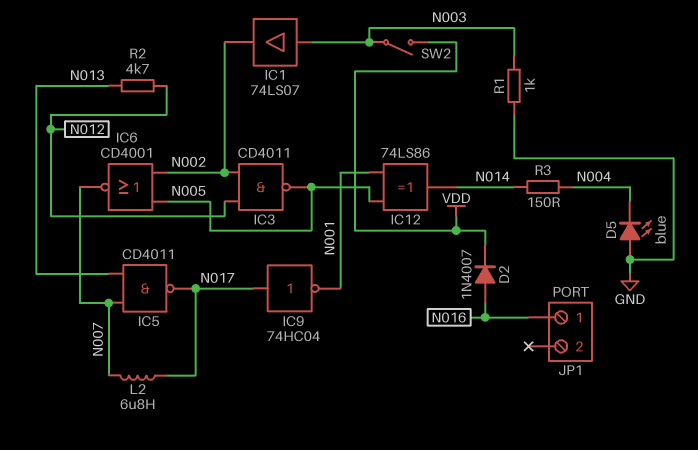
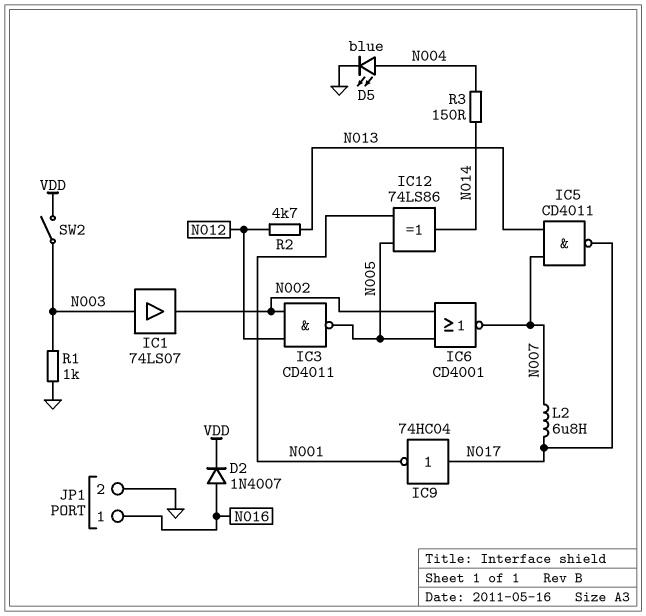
D5: LED blue (A GND, K N004) -> LED blue (A N004, K GND)
JP1 pin 2: none -> GND

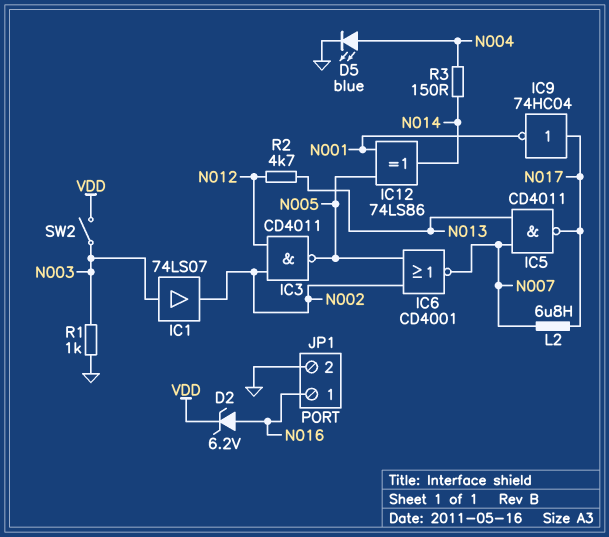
D2: diode 1N4007 (A N016, K VDD) -> zener 6.2V (A N016, K VDD)

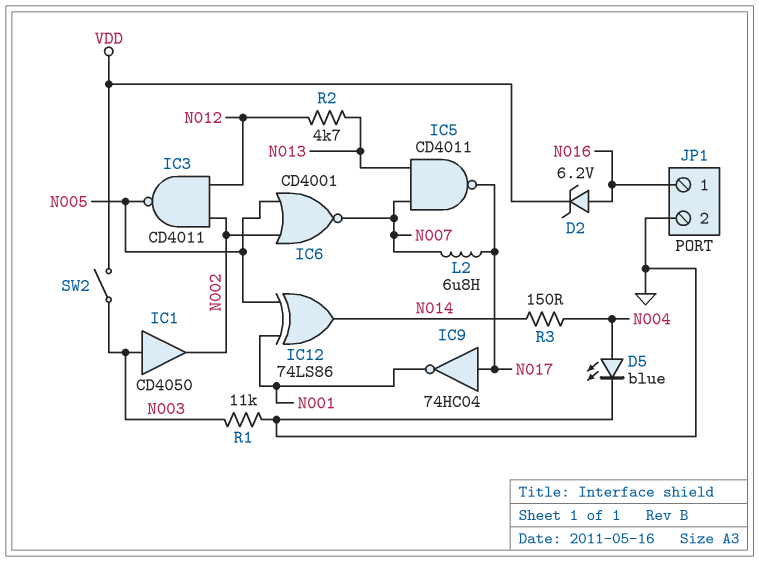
IC1: buffer 74LS07 (in N003, out N002) -> buffer CD4050 (in N003, out N002)
R1: 1k (GND, N003) -> 11k (GND, N003)

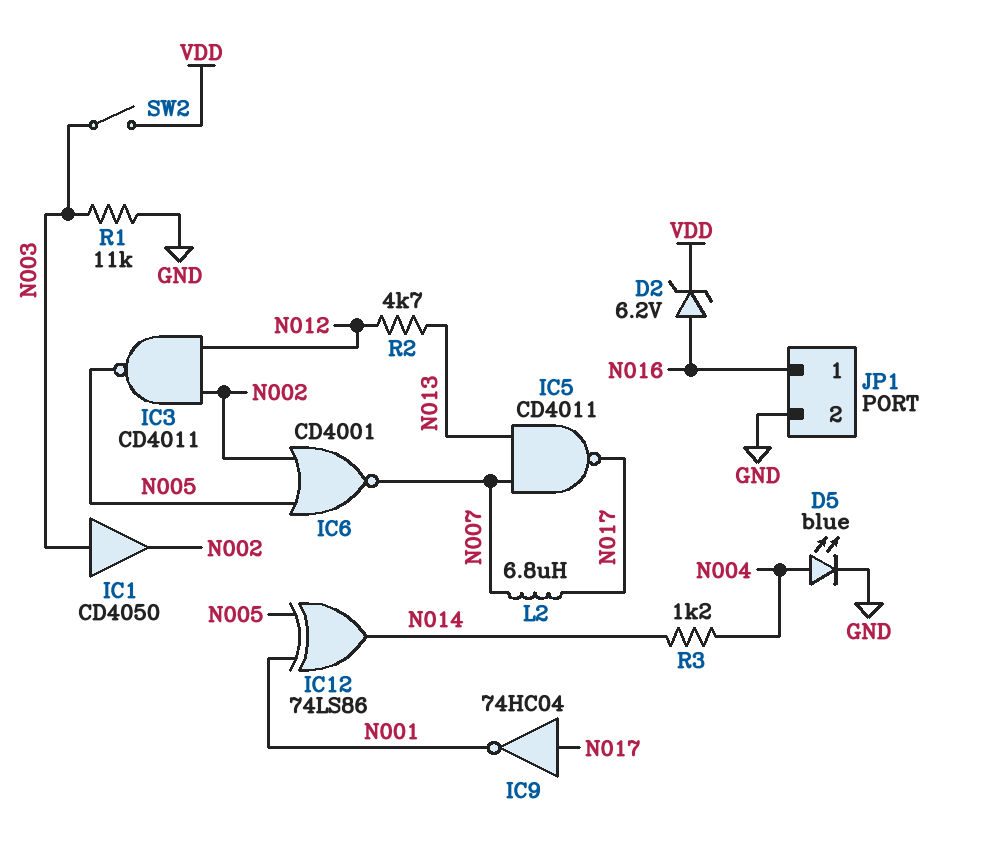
R3: 150 (N004, N014) -> 1.2k (N004, N014)

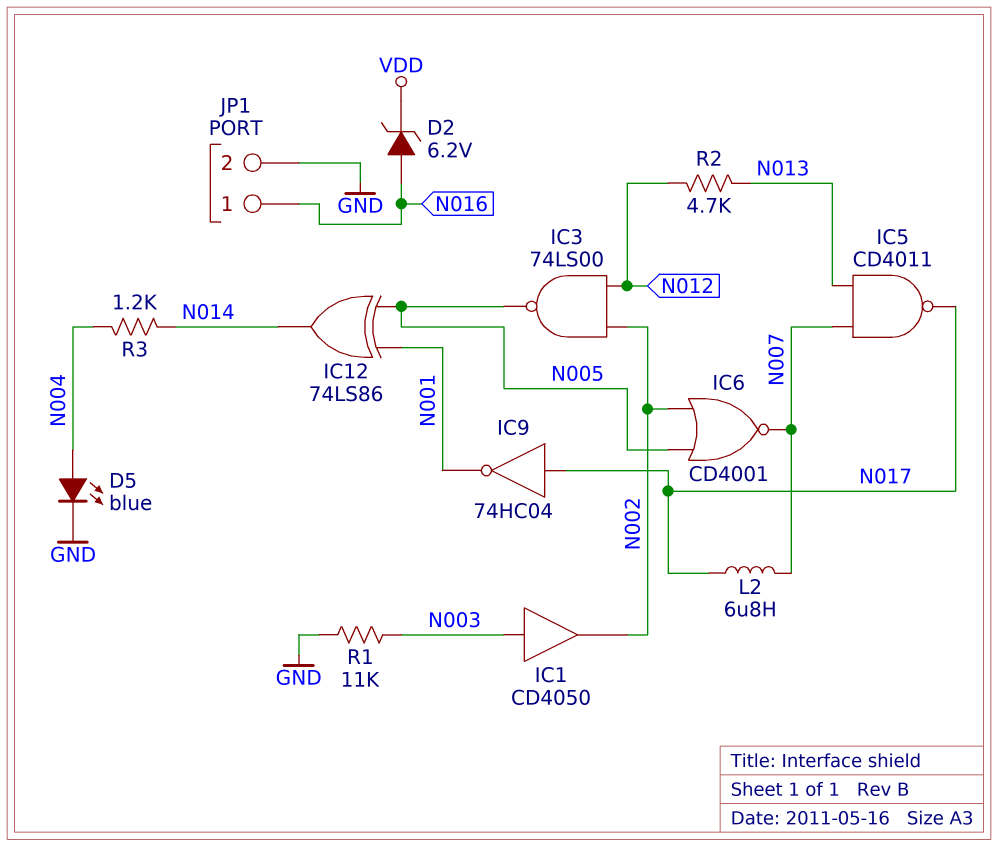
IC3: NAND CD4011 (in N002, in N012, out N005) -> NAND 74LS00 (in N002, in N012, out N005)
SW2: switch (N003, VDD) -> none

